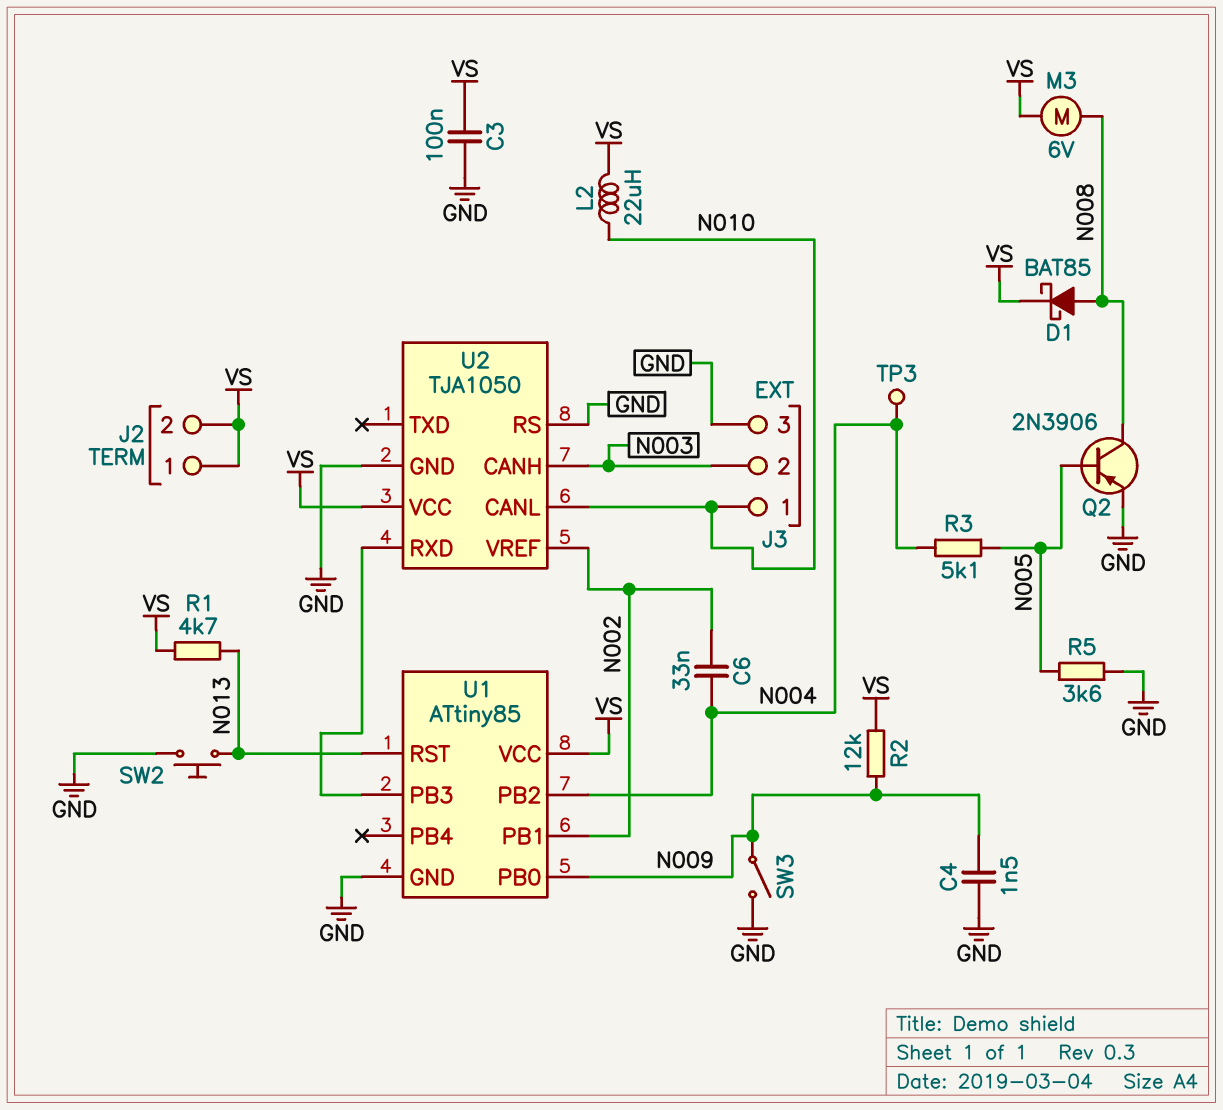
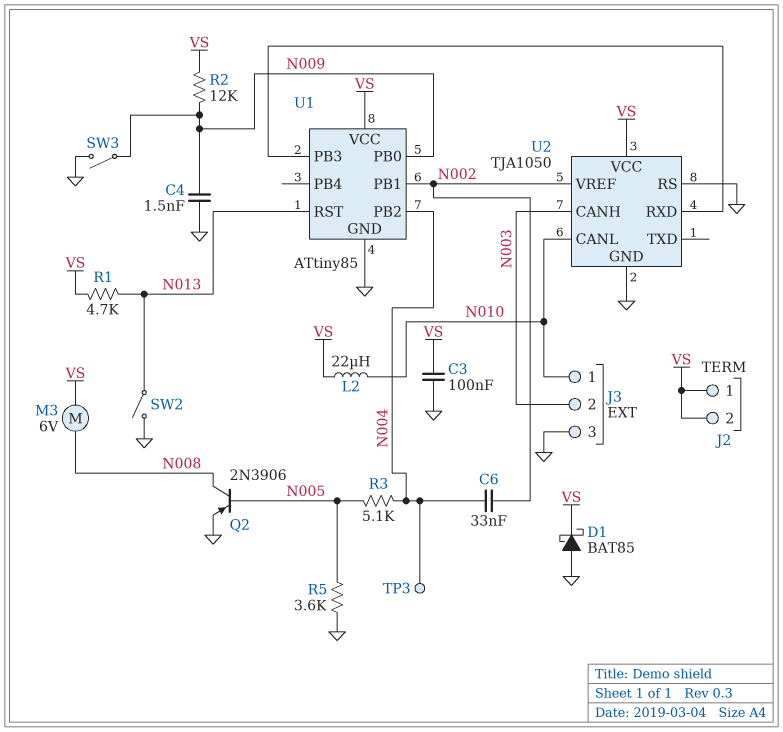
D1: schottky BAT85 (A N008, K VS) -> schottky BAT85 (A GND, K VS)
SW2: button (GND, N013) -> switch (GND, N013)

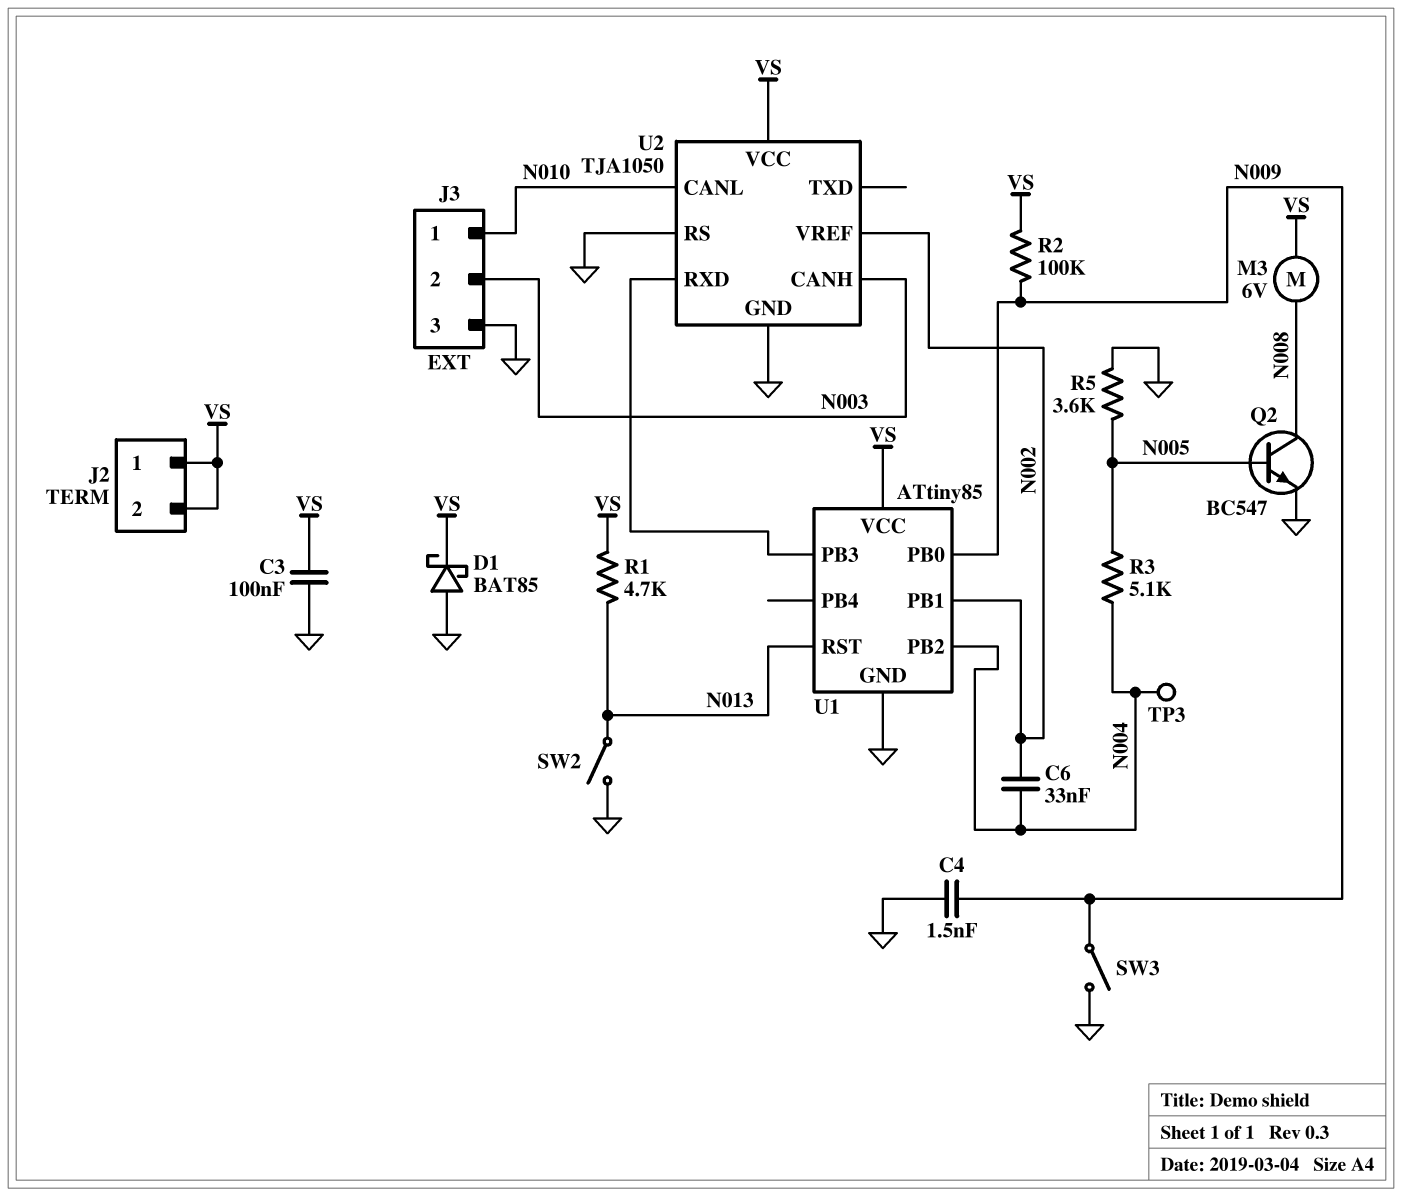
L2: 22uH (N010, VS) -> none
Q2: PNP 2N3906 (B N005, C N008, E GND) -> NPN BC547 (B N005, C N008, E GND)
R2: 12k (N009, VS) -> 100k (N009, VS)

